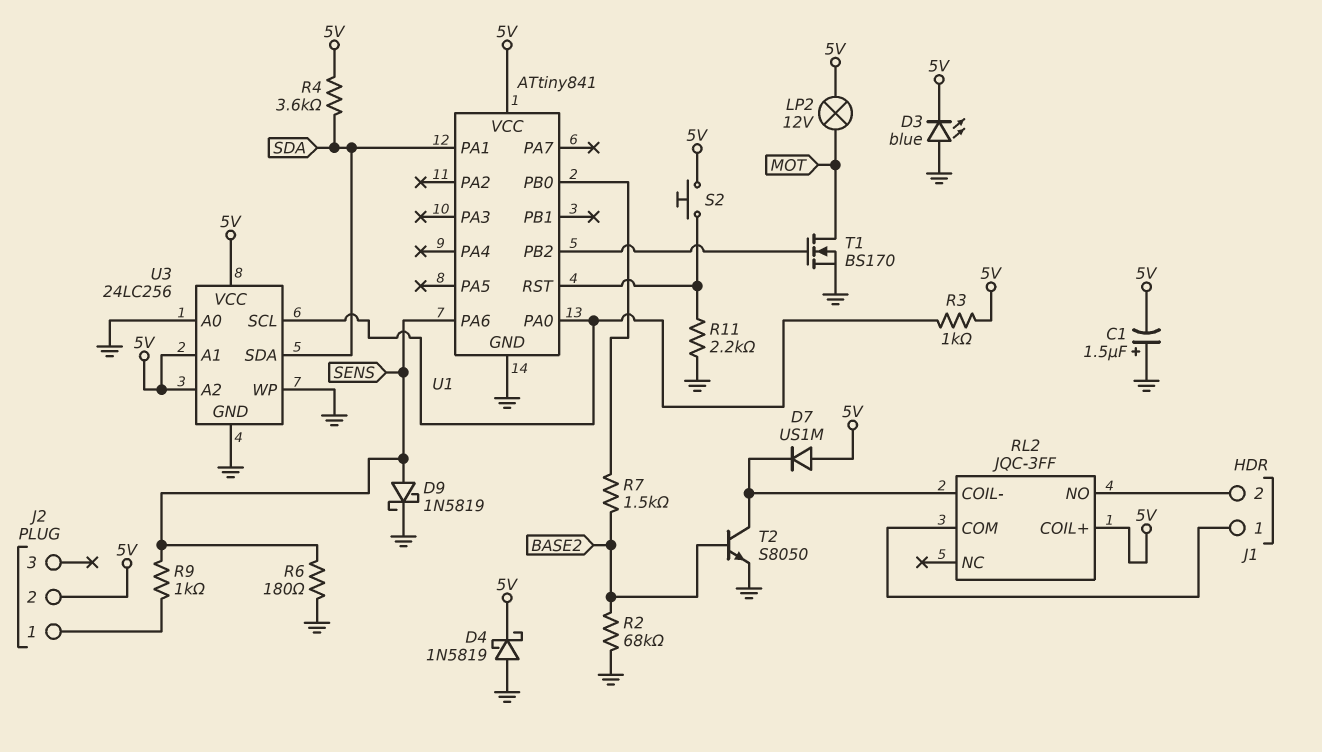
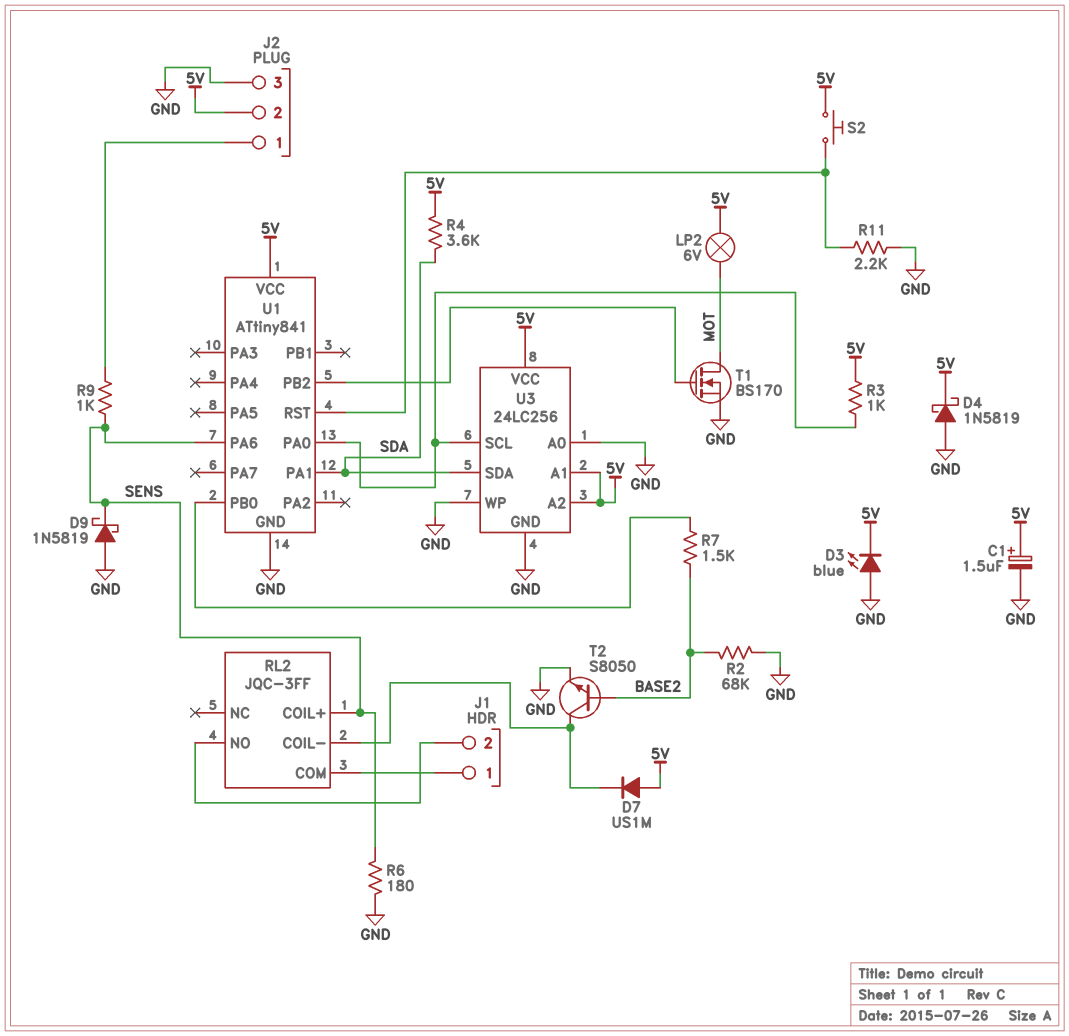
C1: 1.5uF (plus GND, minus 5V) -> 1.5uF (plus 5V, minus GND)
D9: schottky 1N5819 (A SENS, K GND) -> schottky 1N5819 (A GND, K SENS)
J2 pin 3: none -> GND
LP2: lamp 12V (5V, MOT) -> lamp 6V (5V, MOT)
RL2 pin COIL+: 5V -> SENS

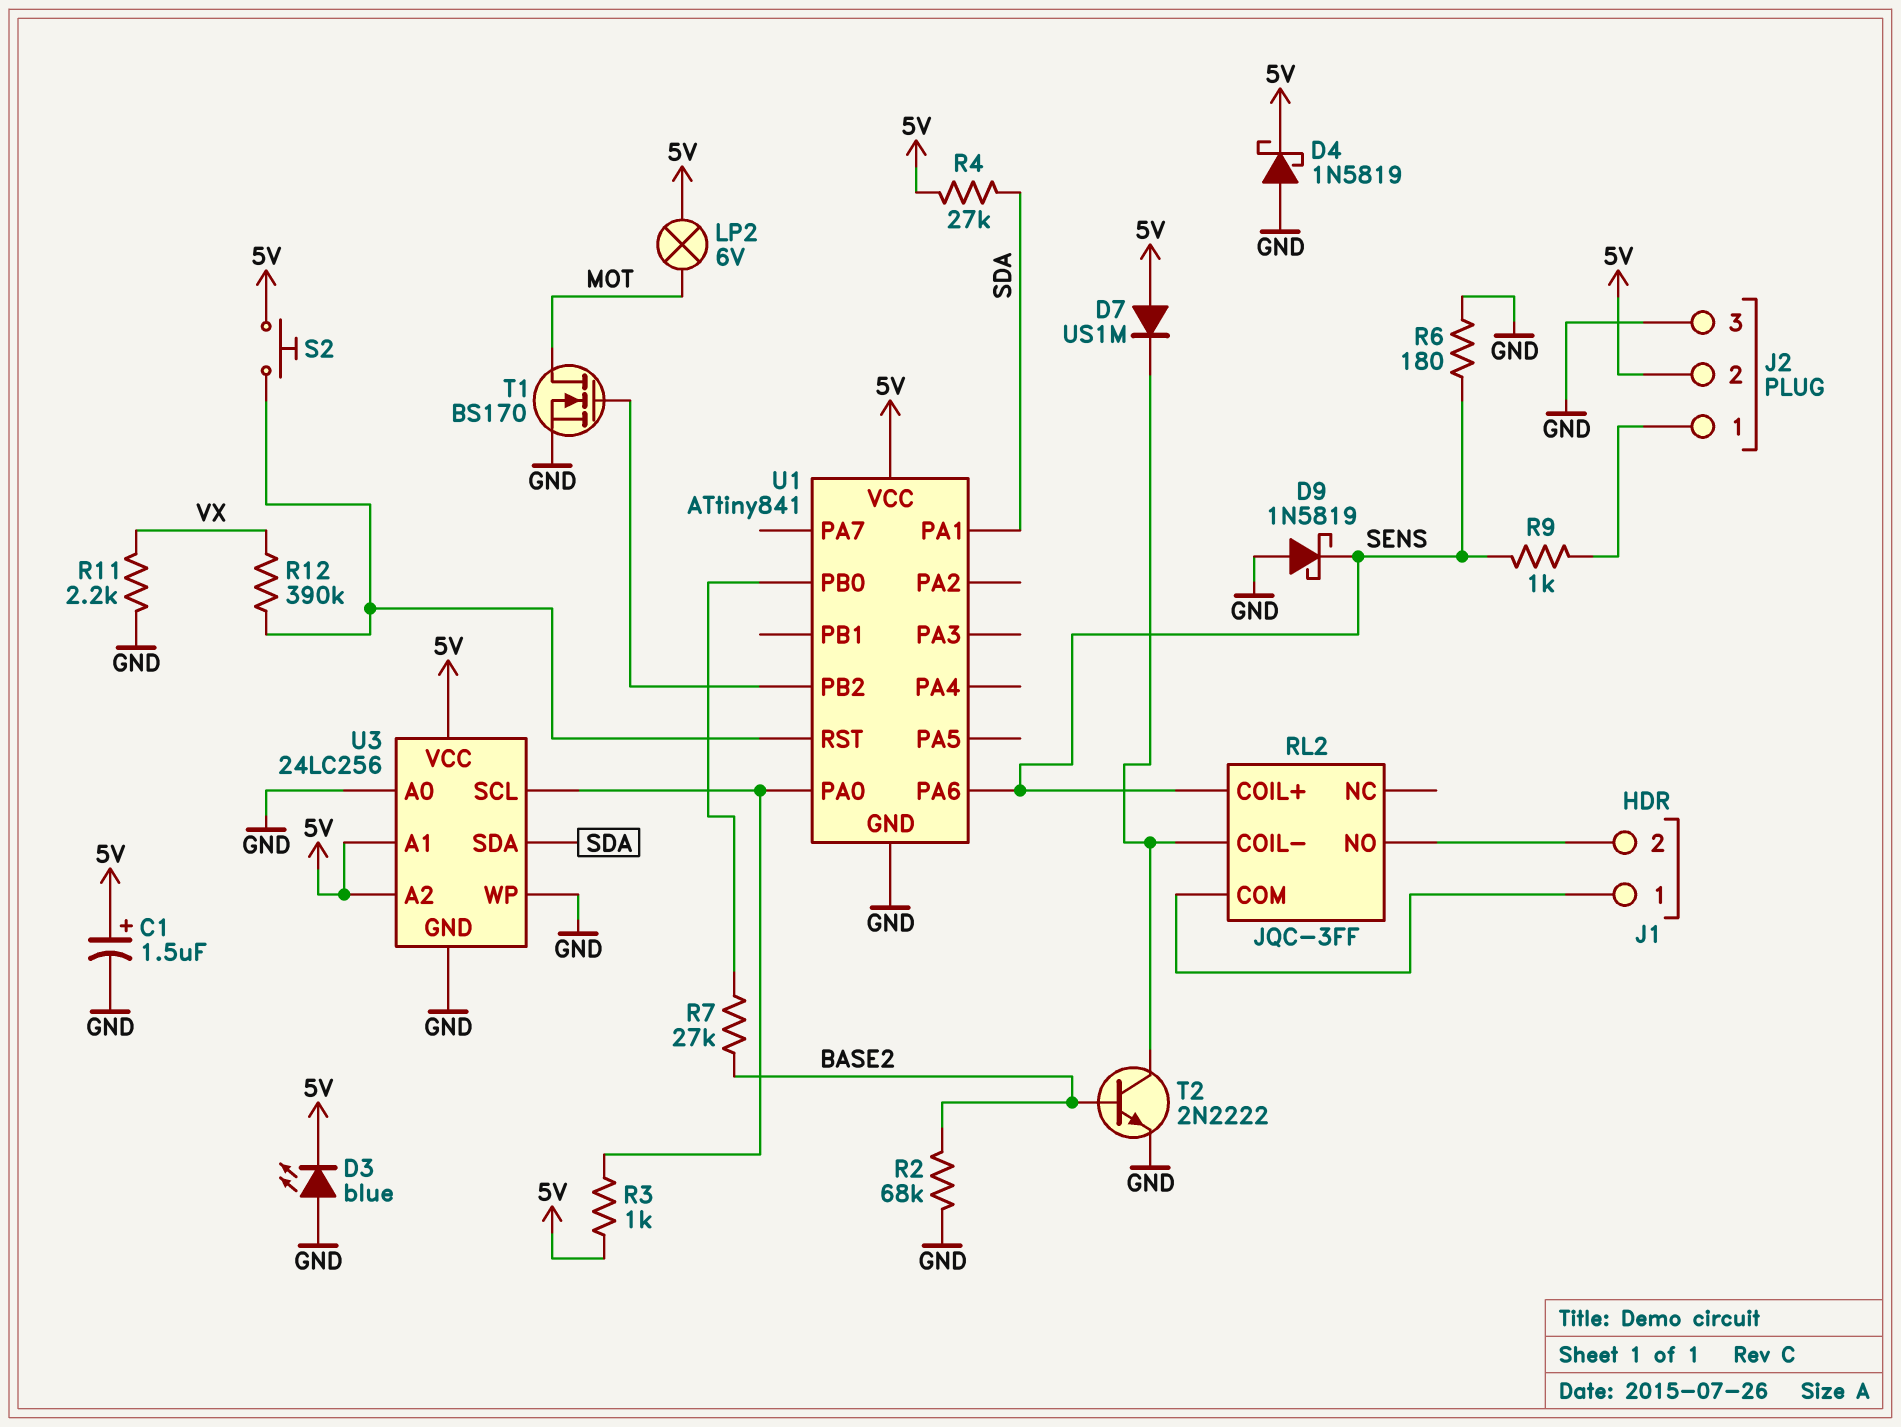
R4: 3.6k (5V, SDA) -> 27k (5V, SDA)
R7: 1.5k (BASE2, U1/PB0) -> 27k (BASE2, U1/PB0)
R11: 2.2k (GND, U1/RST) -> 2.2k (GND, VX)
R12: none -> 390k (U1/RST, VX)
T2: NPN S8050 (B BASE2, C RL2/COIL-, E GND) -> NPN 2N2222 (B BASE2, C RL2/COIL-, E GND)

